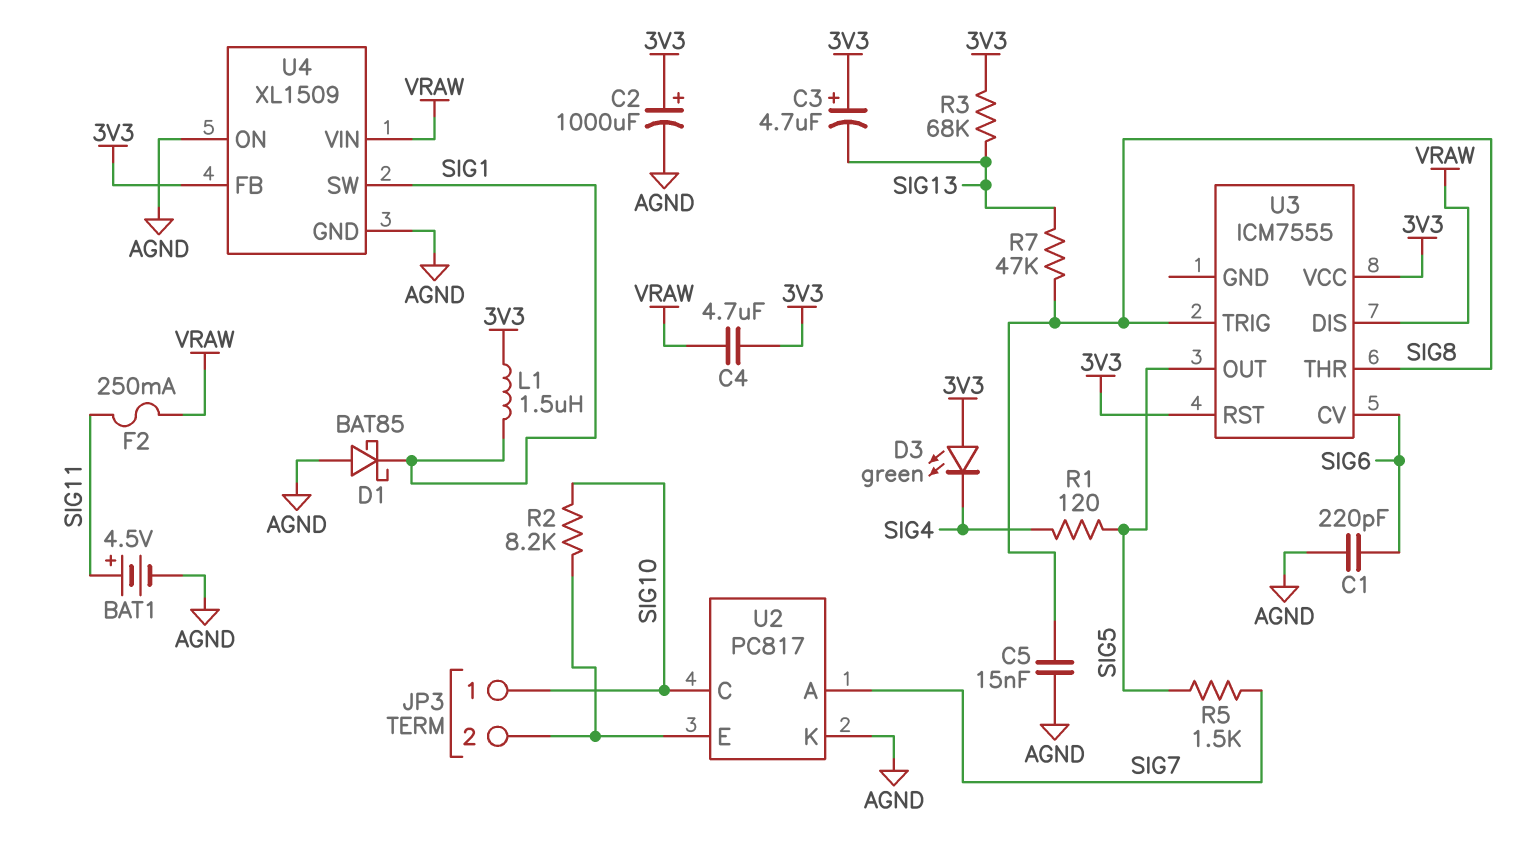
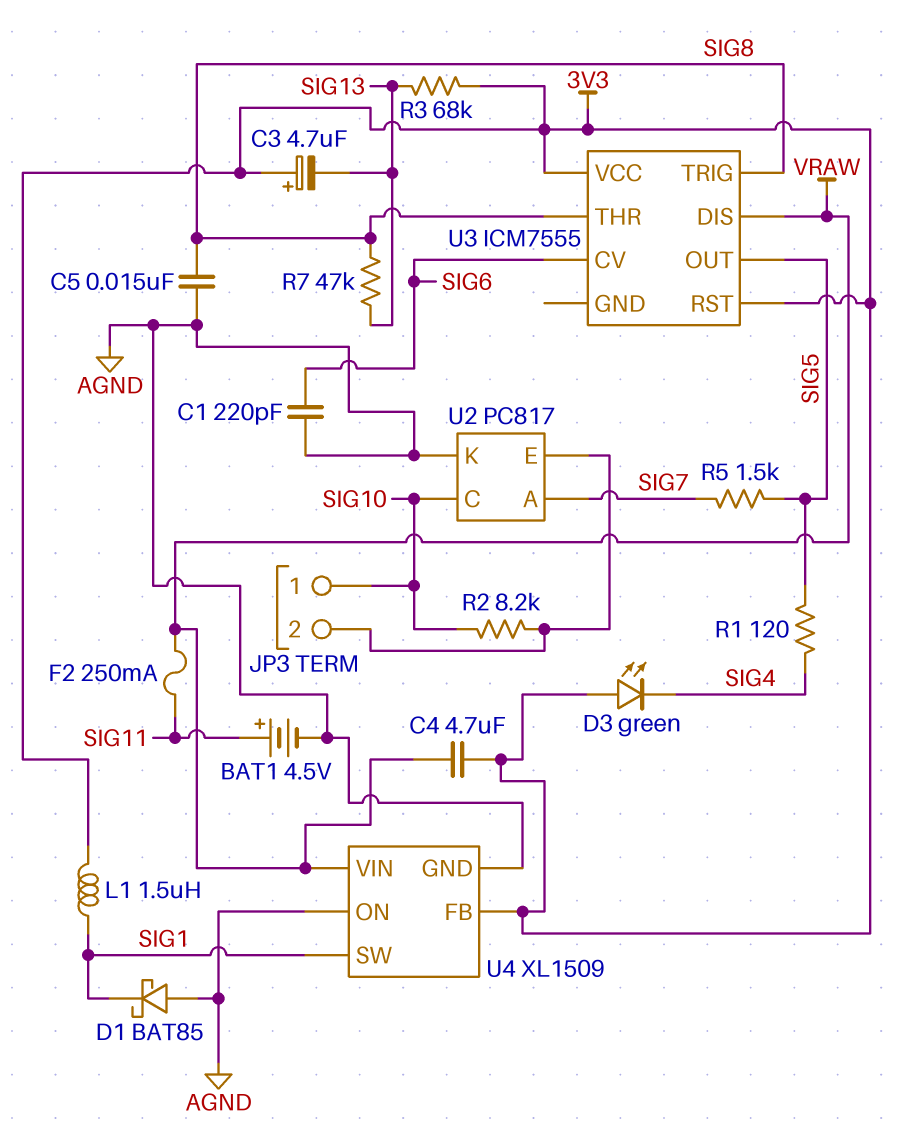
C2: 1000uF (plus 3V3, minus AGND) -> none

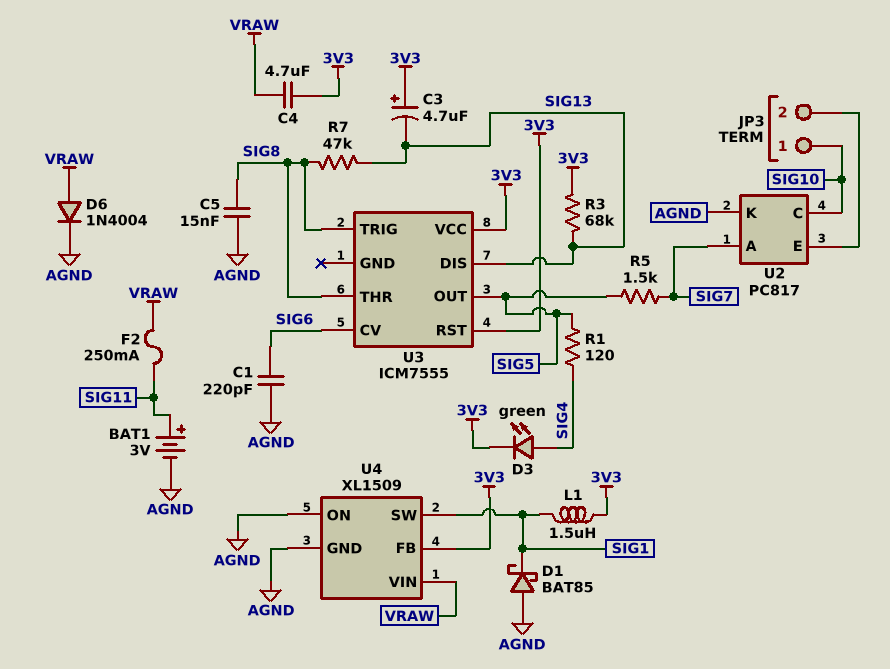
BAT1: 4.5V (plus SIG11, minus AGND) -> 3V (plus SIG11, minus AGND)
D3: LED green (A 3V3, K SIG4) -> LED green (A SIG4, K 3V3)
D6: none -> diode 1N4004 (A VRAW, K AGND)
R2: 8.2k (JP3/2, SIG10) -> none
U3 pin DIS: VRAW -> SIG13

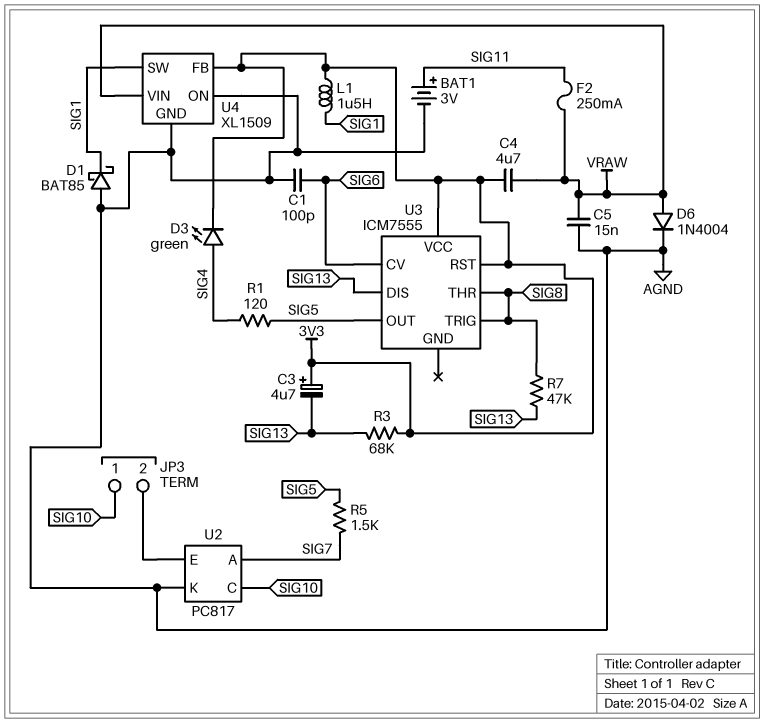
C1: 220pF (AGND, SIG6) -> 100pF (AGND, SIG6)
C5: 15nF (AGND, SIG8) -> 15nF (AGND, VRAW)

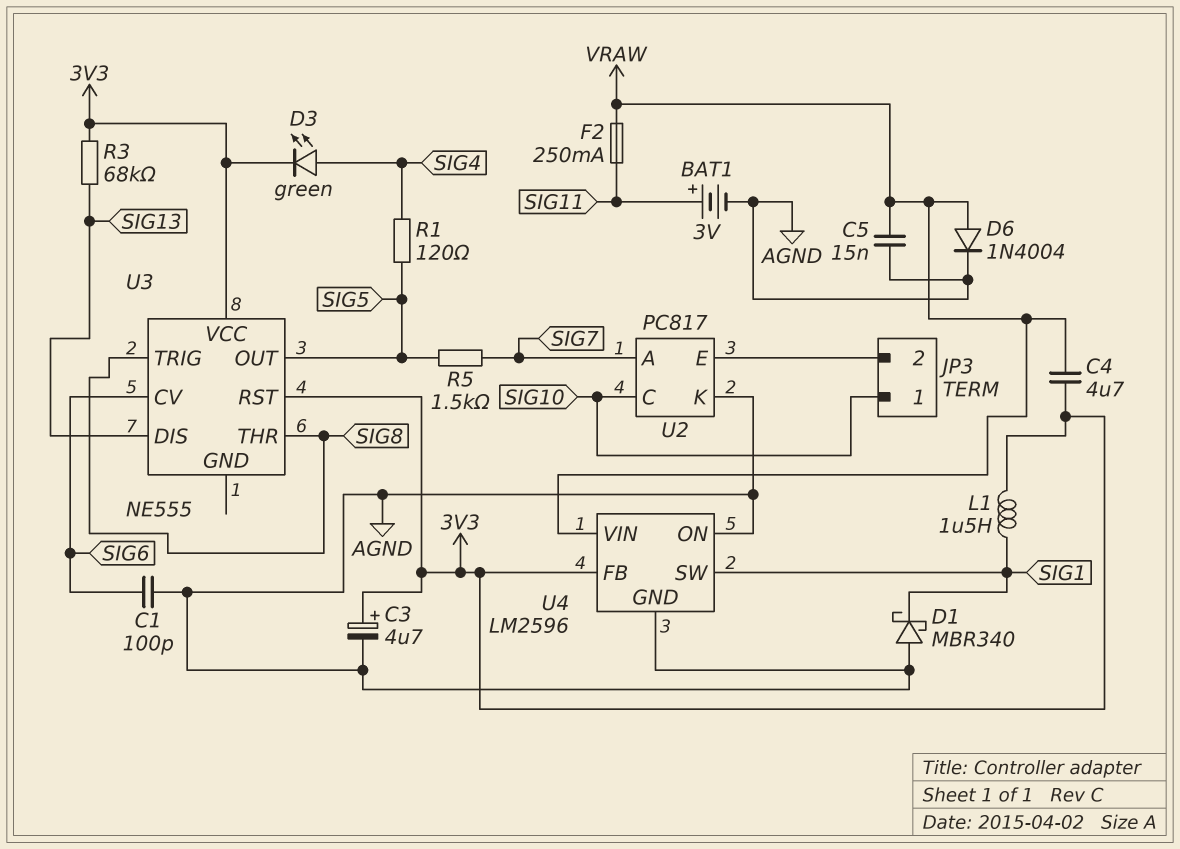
C3: 4.7uF (plus 3V3, minus SIG13) -> 4.7uF (plus 3V3, minus AGND)
D1: schottky BAT85 (A AGND, K SIG1) -> schottky MBR340 (A AGND, K SIG1)
R7: 47k (SIG8, SIG13) -> none
U3: ICM7555 -> NE555
U4: XL1509 -> LM2596

